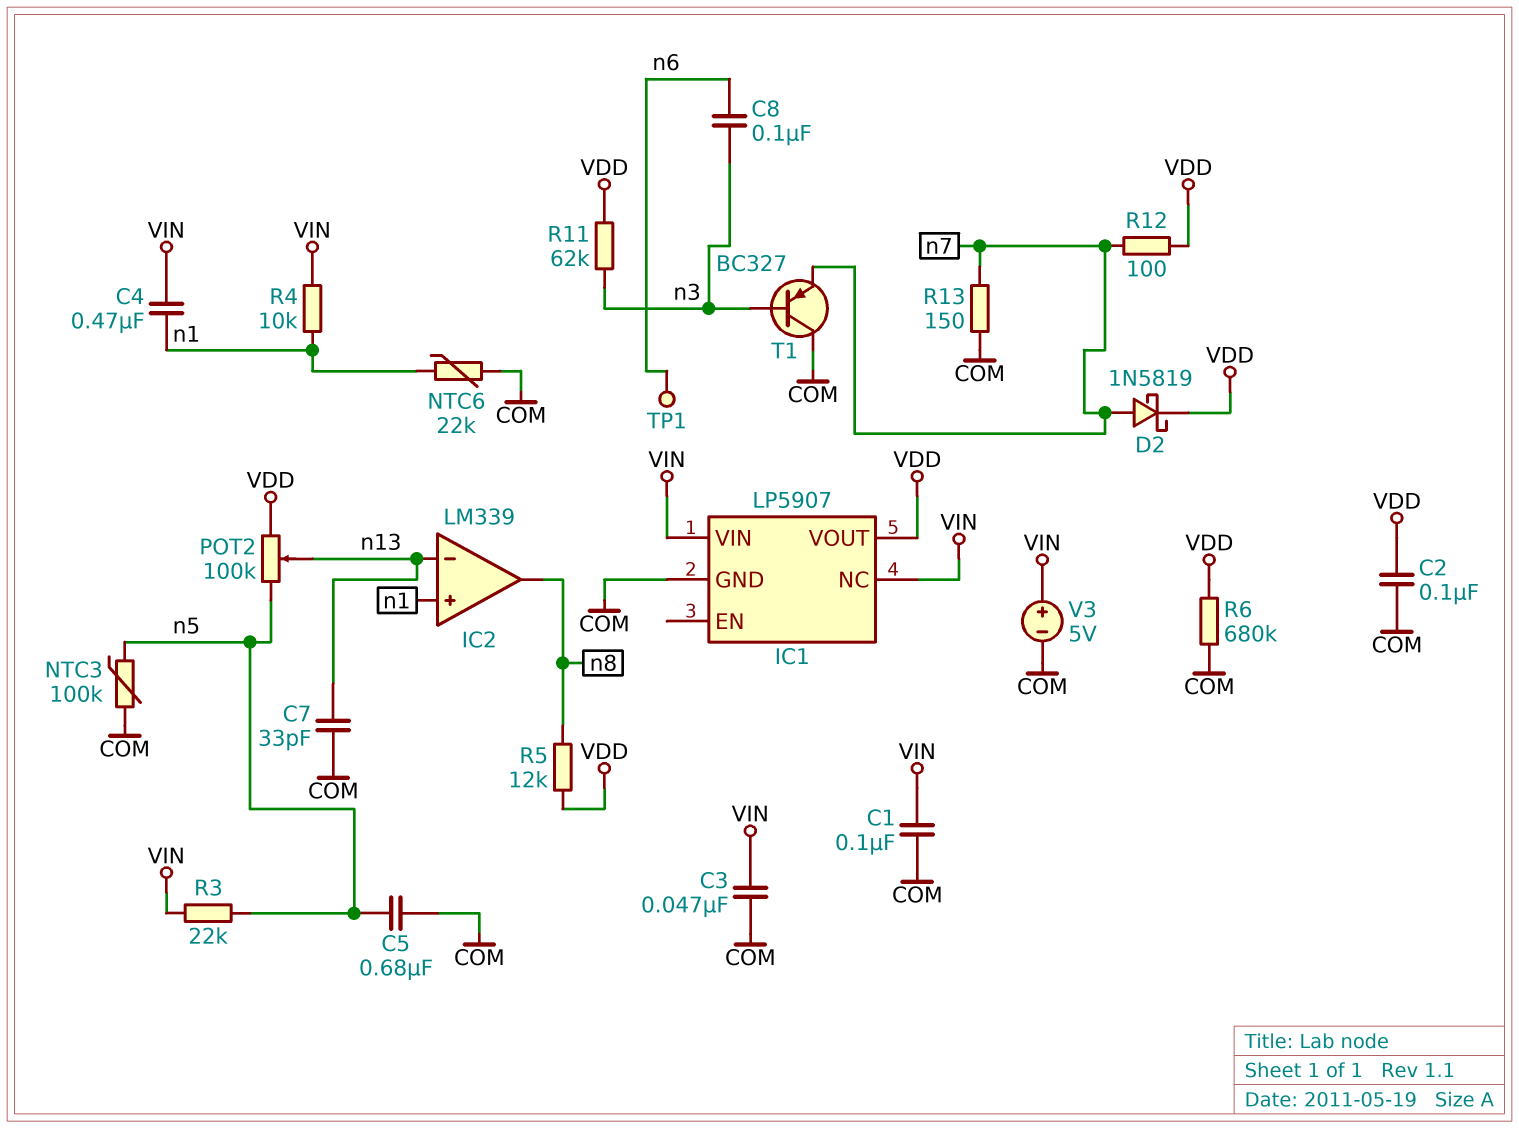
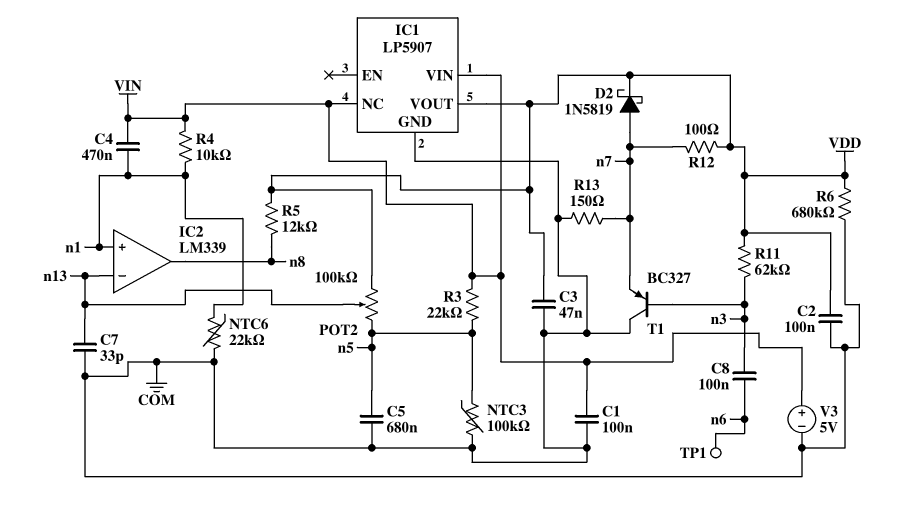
C3: 47nF (COM, VIN) -> 47nF (COM, VDD)

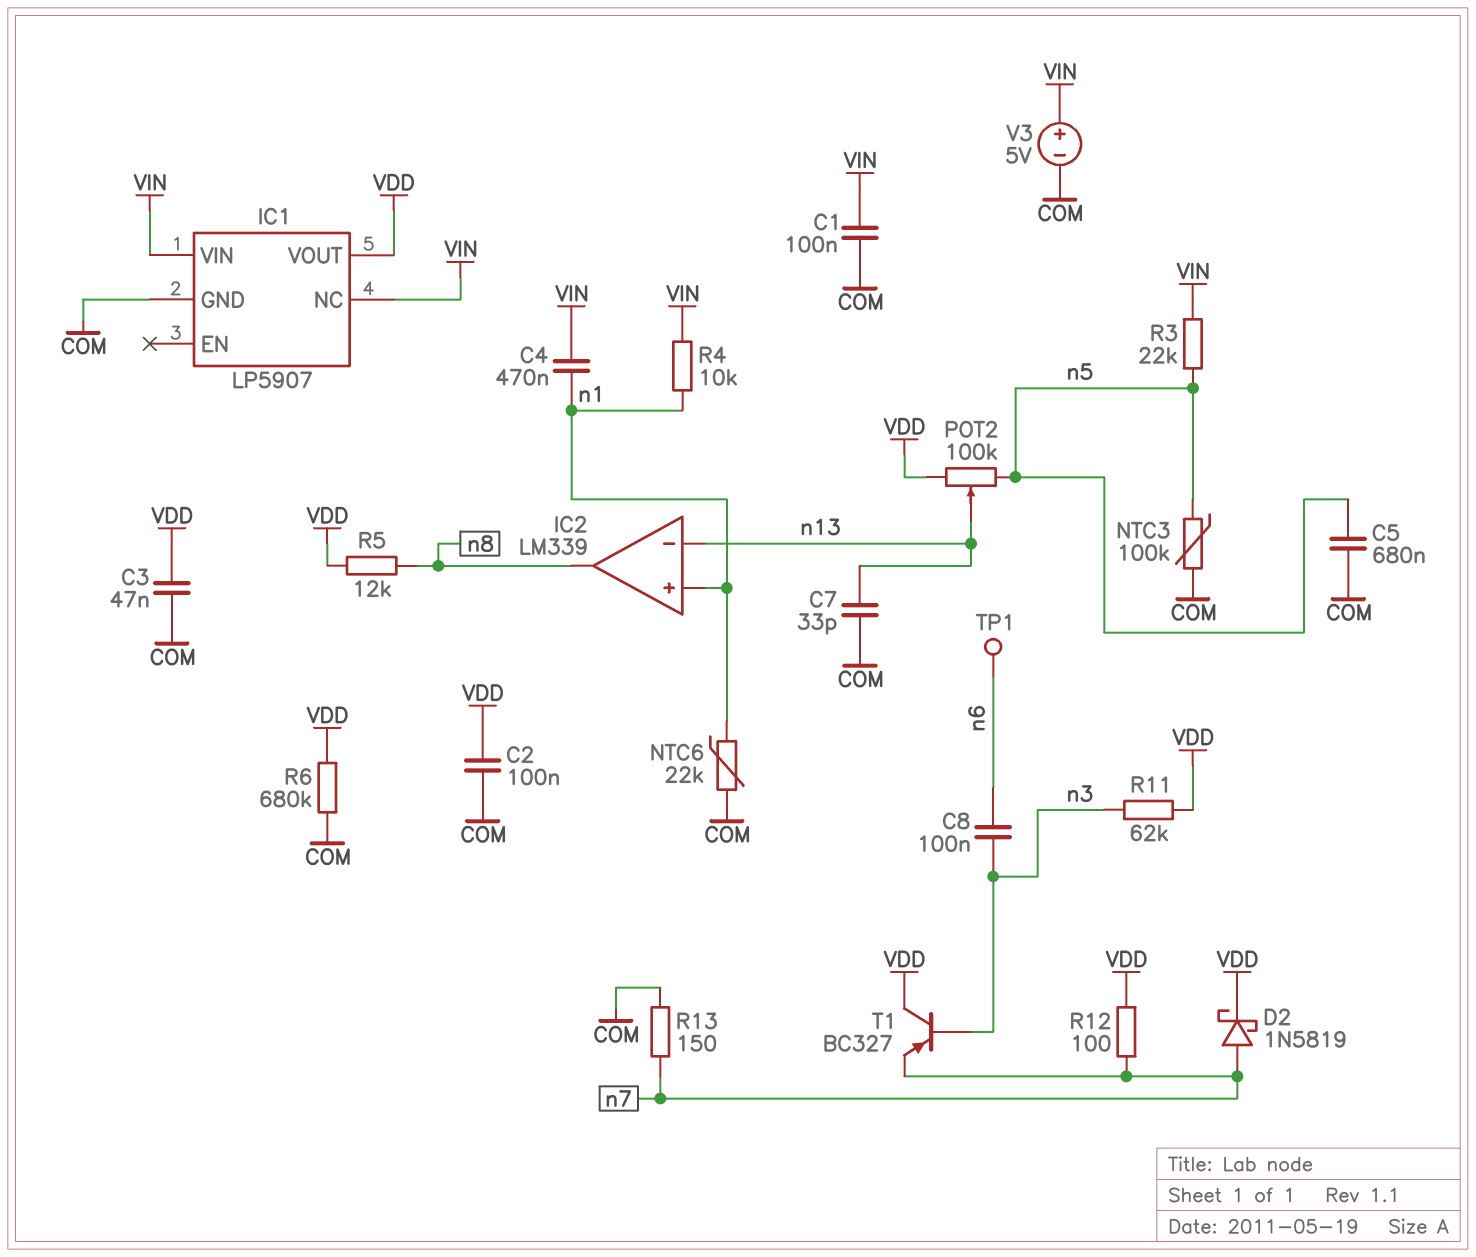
T1: PNP BC327 (B n3, C COM, E n7) -> PNP BC327 (B n3, C VDD, E n7)

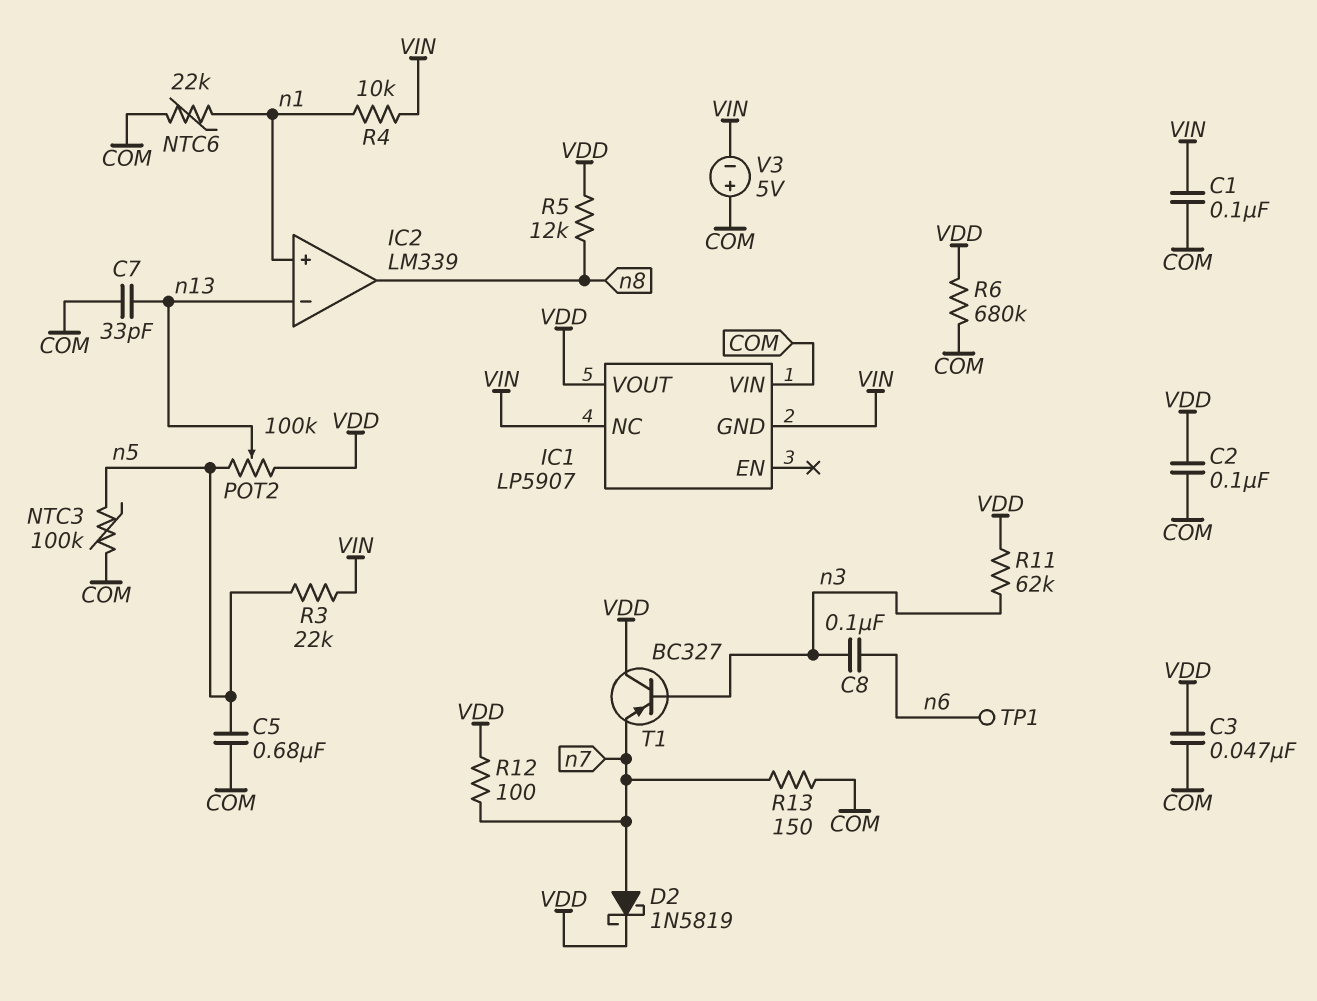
C4: 470nF (VIN, n1) -> none
IC1 pin GND: COM -> VIN
IC1 pin VIN: VIN -> COM
V3: 5V (plus VIN, minus COM) -> 5V (plus COM, minus VIN)

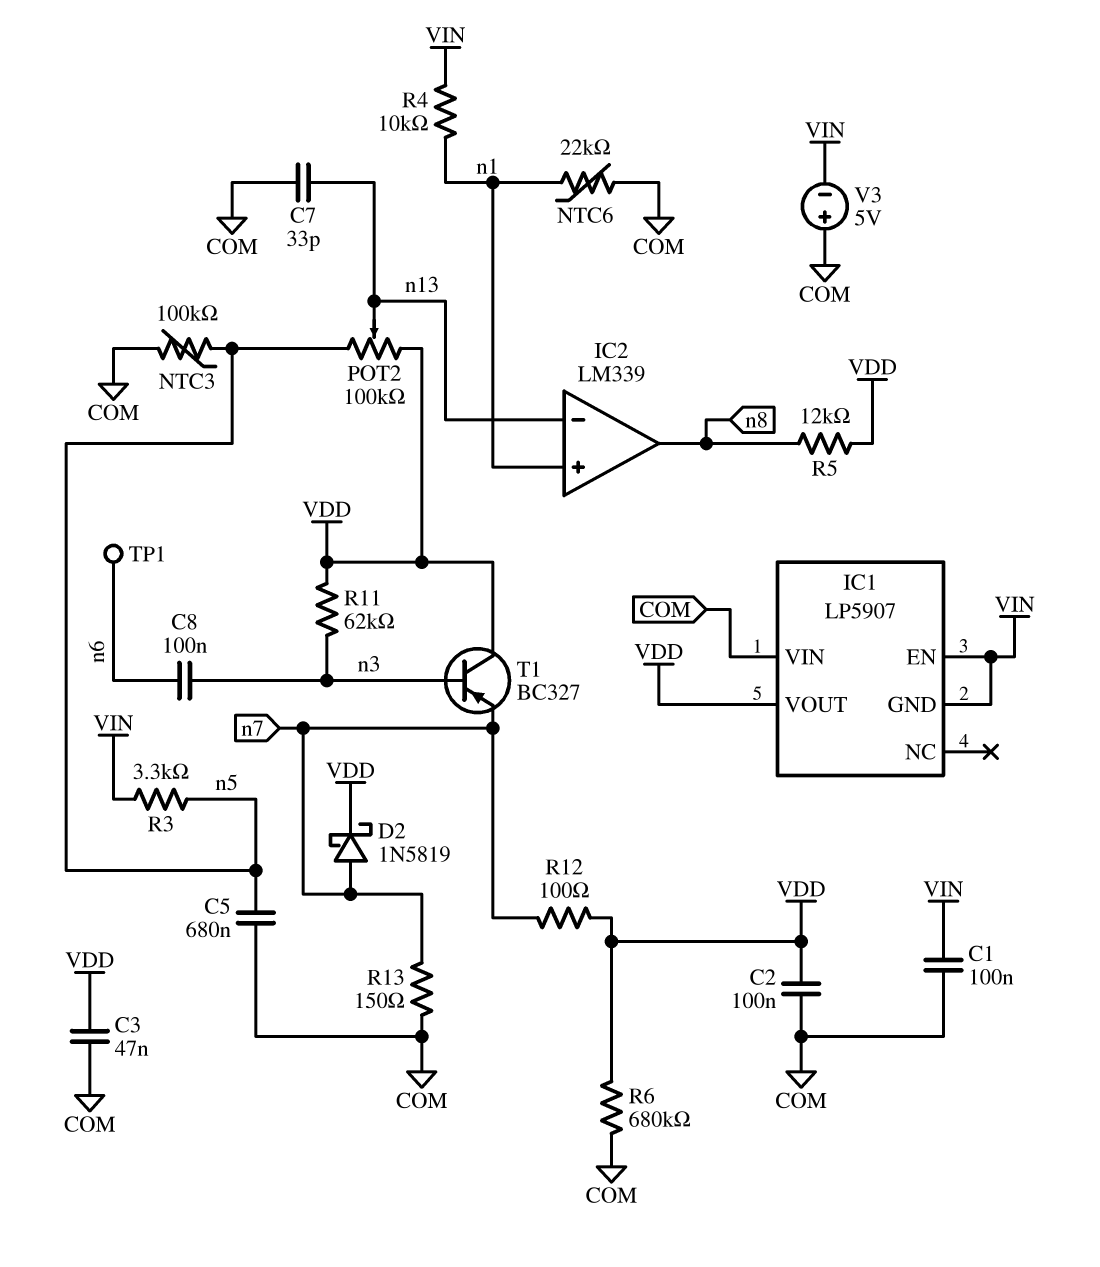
IC1 pin EN: none -> VIN
IC1 pin NC: VIN -> none
R3: 22k (VIN, n5) -> 3.3k (VIN, n5)

